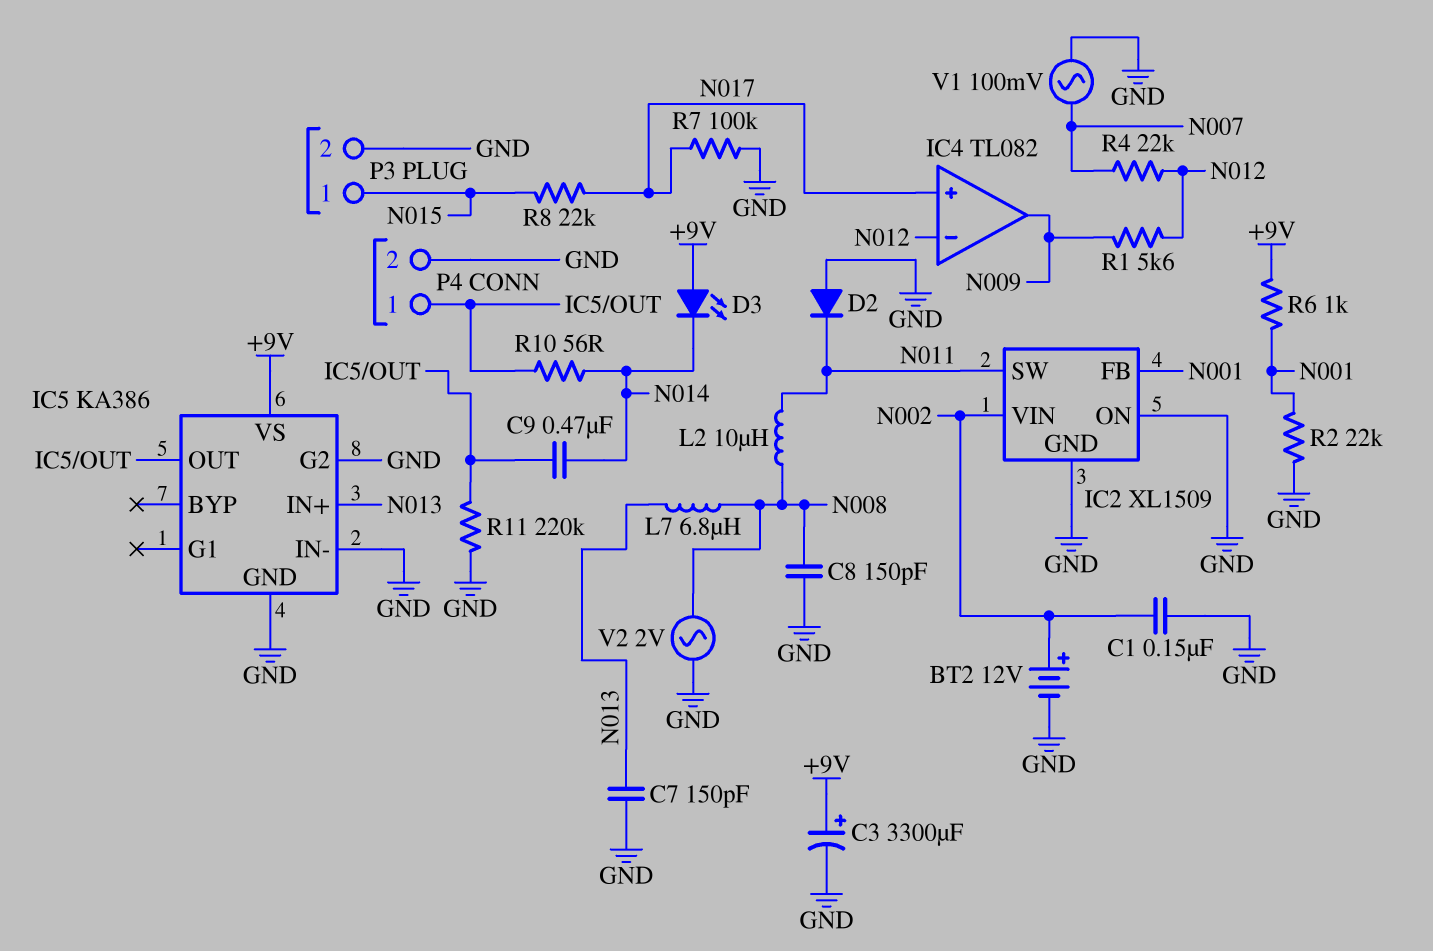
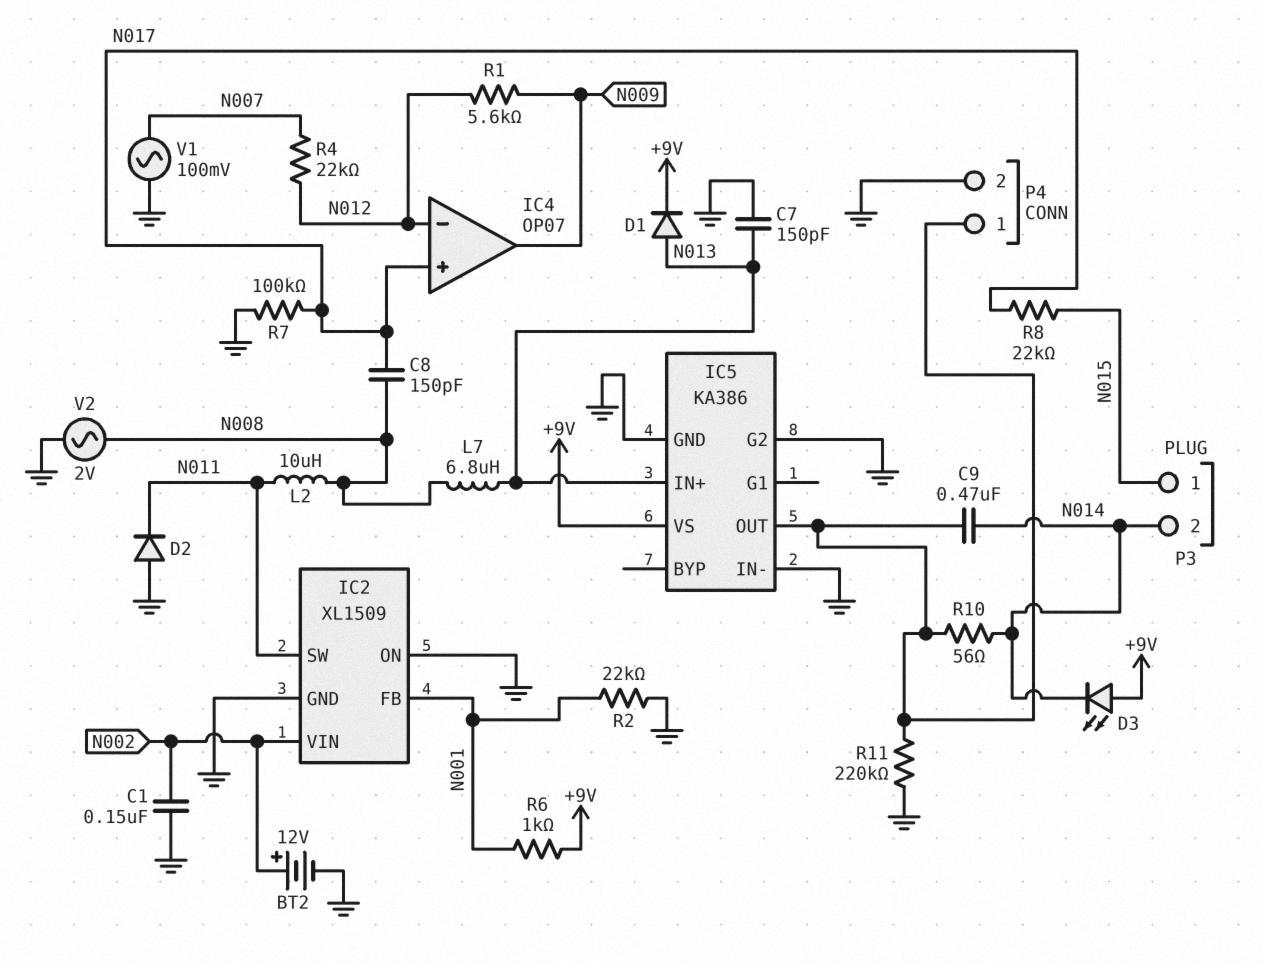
C3: 3300uF (plus +9V, minus GND) -> none
C8: 150pF (GND, N008) -> 150pF (N008, N017)
D1: none -> diode (A N013, K +9V)
IC4: TL082 -> OP07
P3 pin 2: GND -> N014

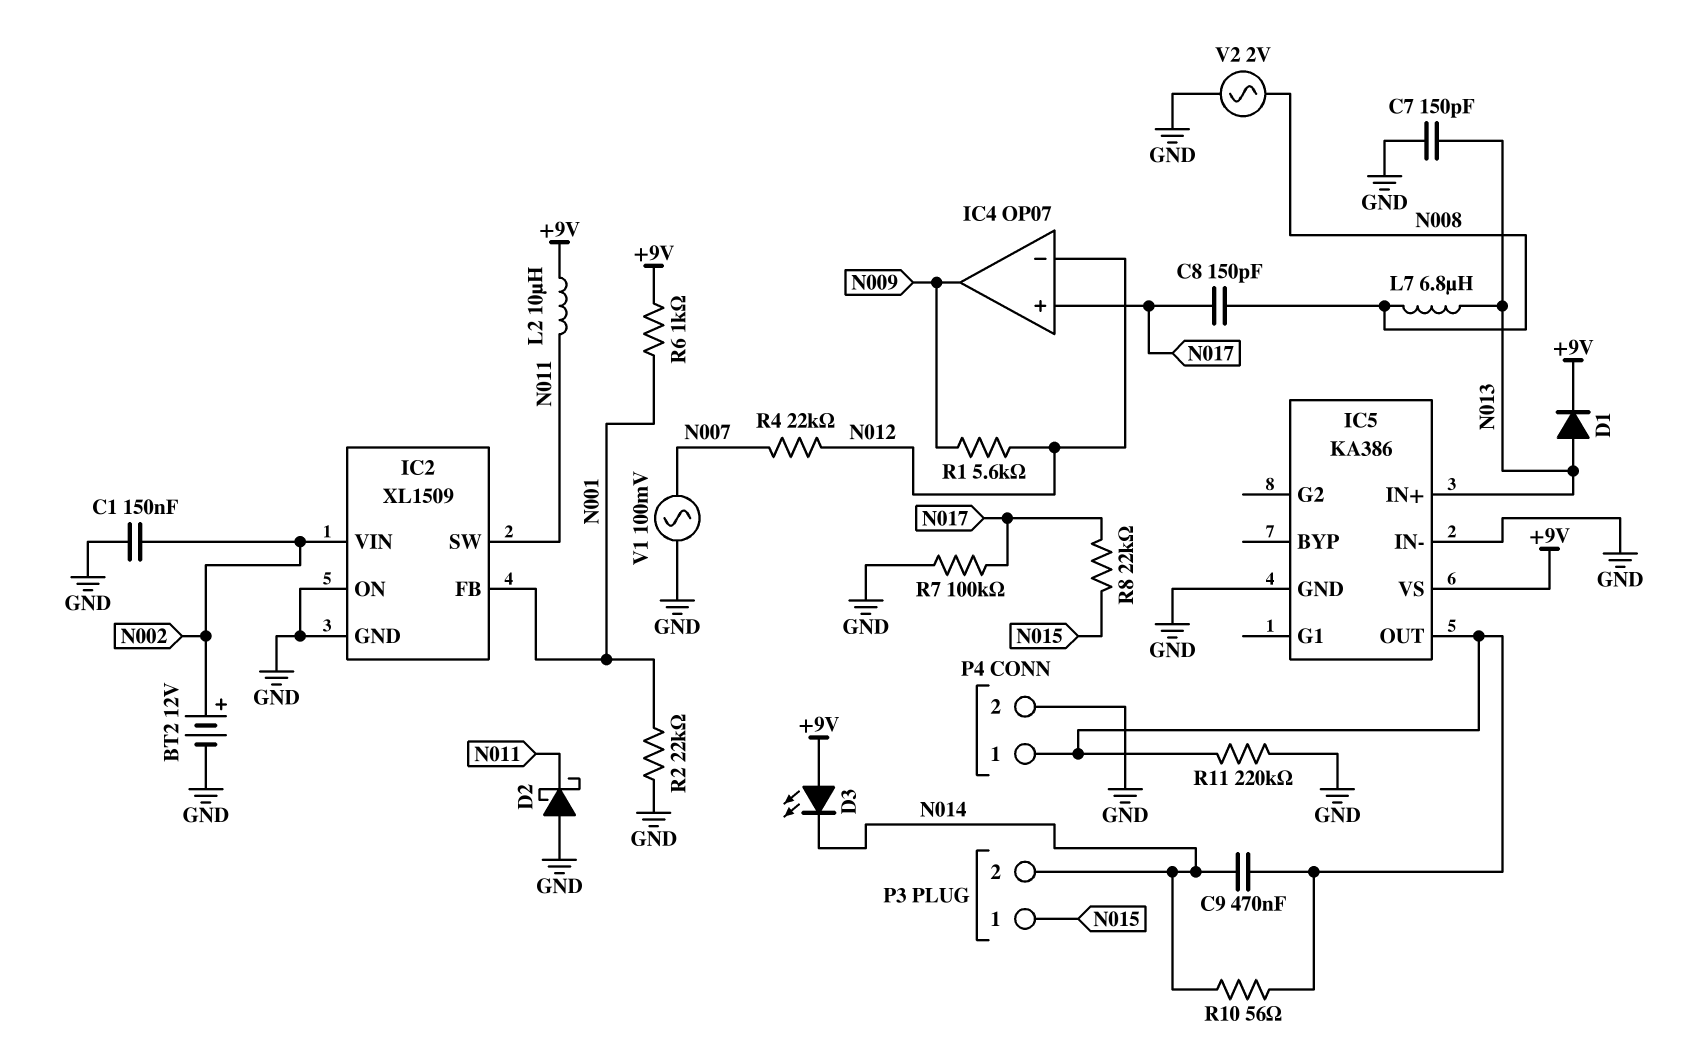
D2: diode (A GND, K N011) -> schottky (A GND, K N011)
IC5 pin G2: GND -> none
L2: 10uH (N008, N011) -> 10uH (+9V, N011)

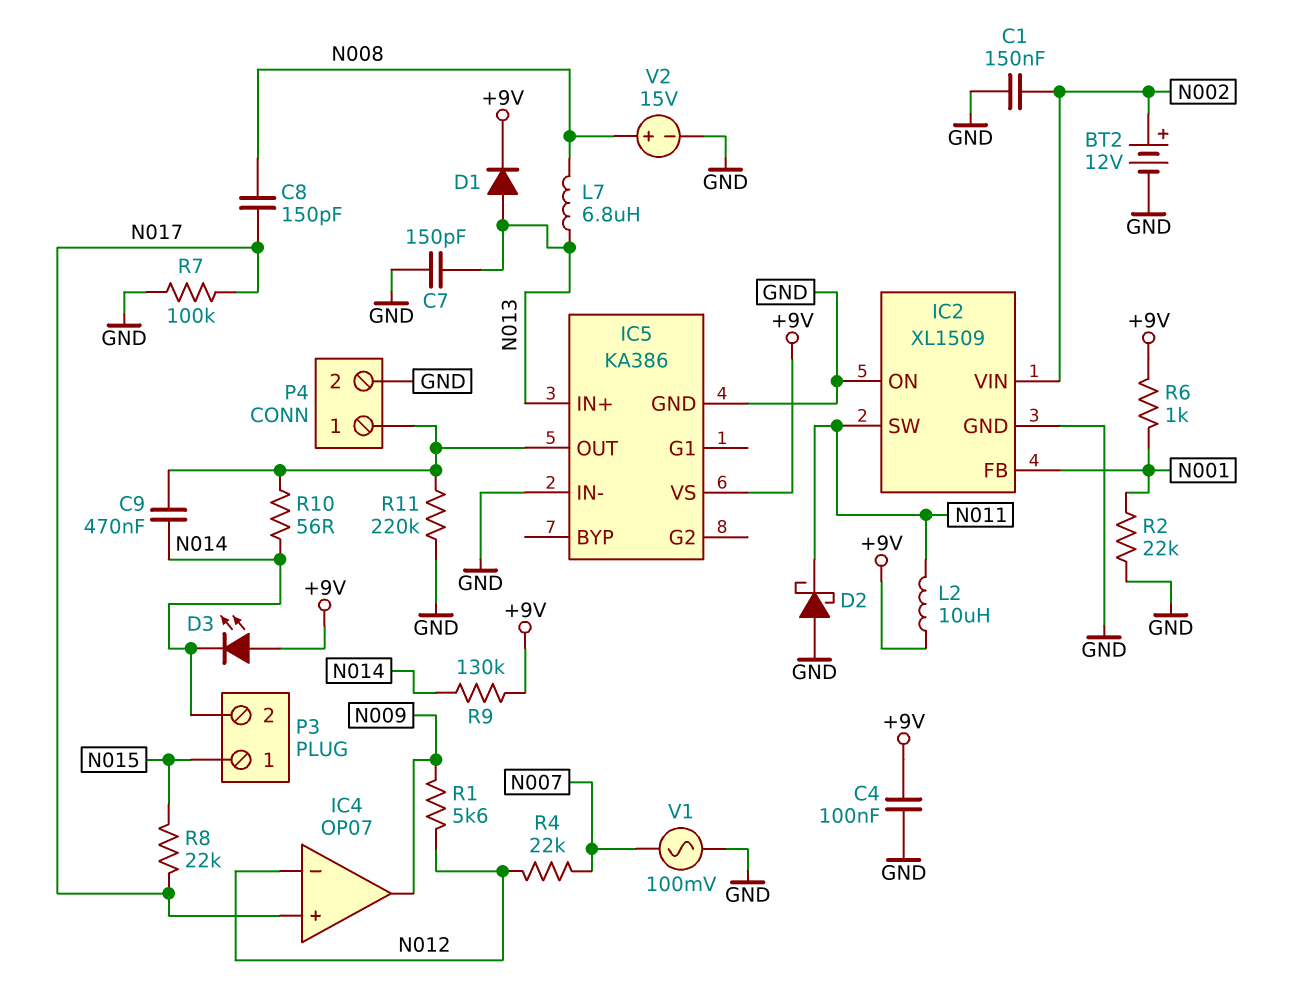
C4: none -> 100nF (+9V, GND)
R9: none -> 130k (+9V, N014)
V2: AC 2V (GND, N008) -> 15V (plus N008, minus GND)

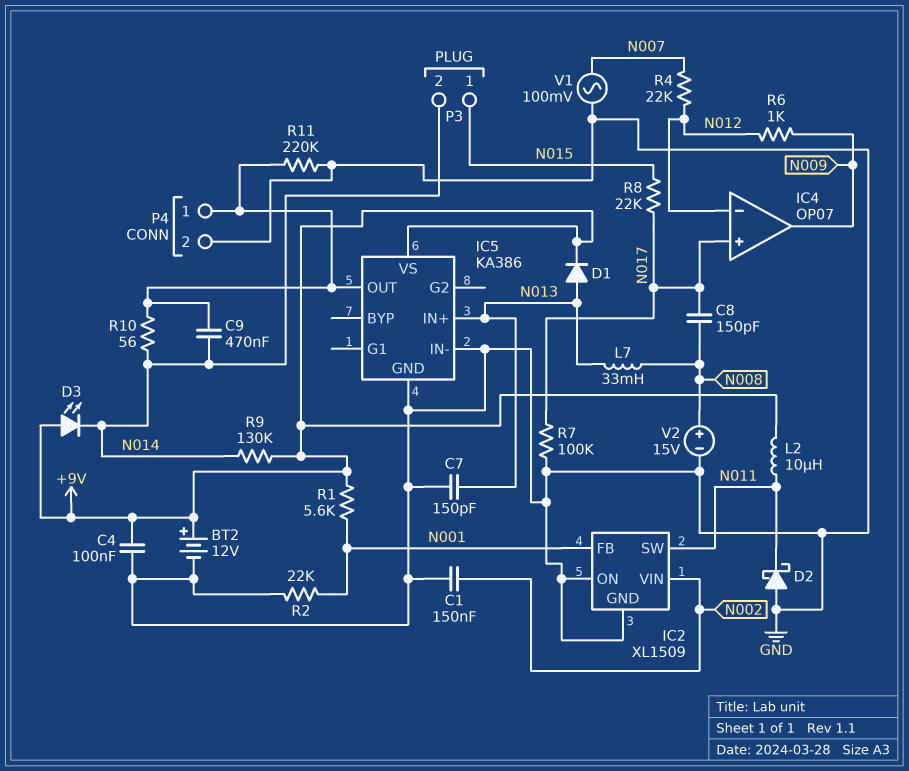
BT2: 12V (plus N002, minus GND) -> 12V (plus +9V, minus GND)
L7: 6.8uH (N008, N013) -> 33mH (N008, N013)
R1: 5.6k (N009, N012) -> 5.6k (+9V, N001)
R6: 1k (+9V, N001) -> 1k (N009, N012)

